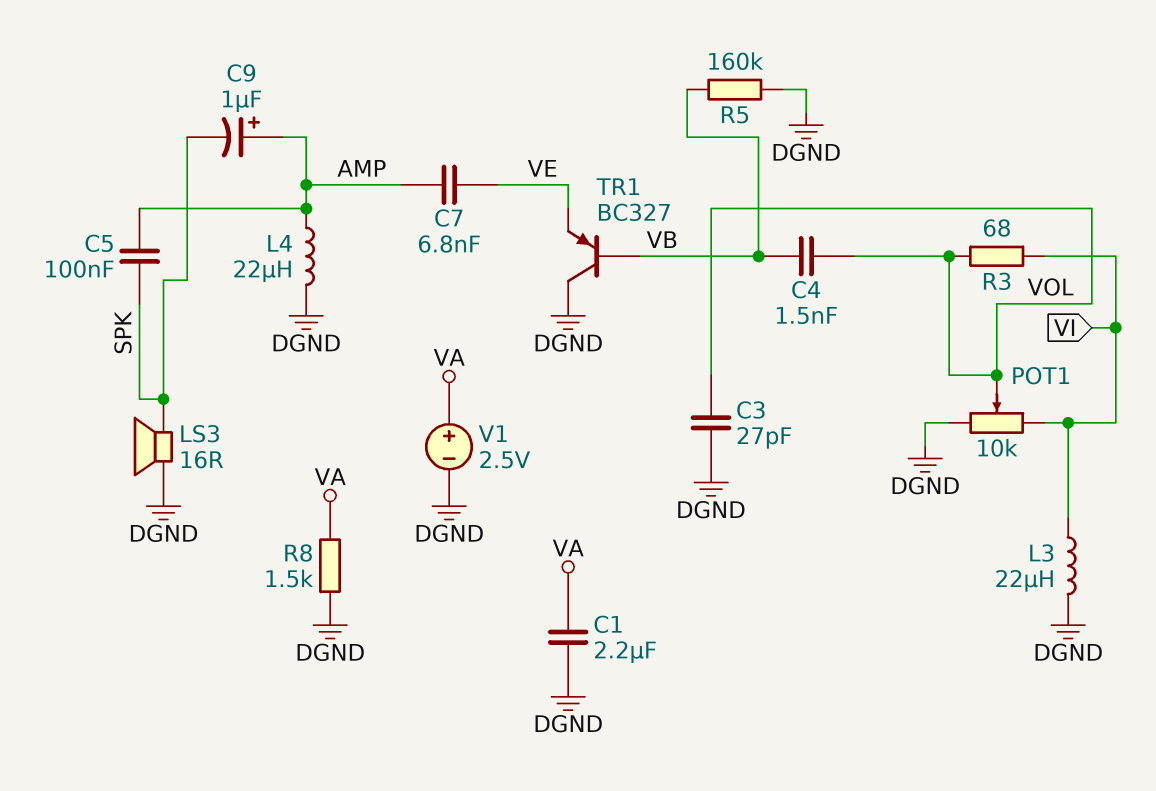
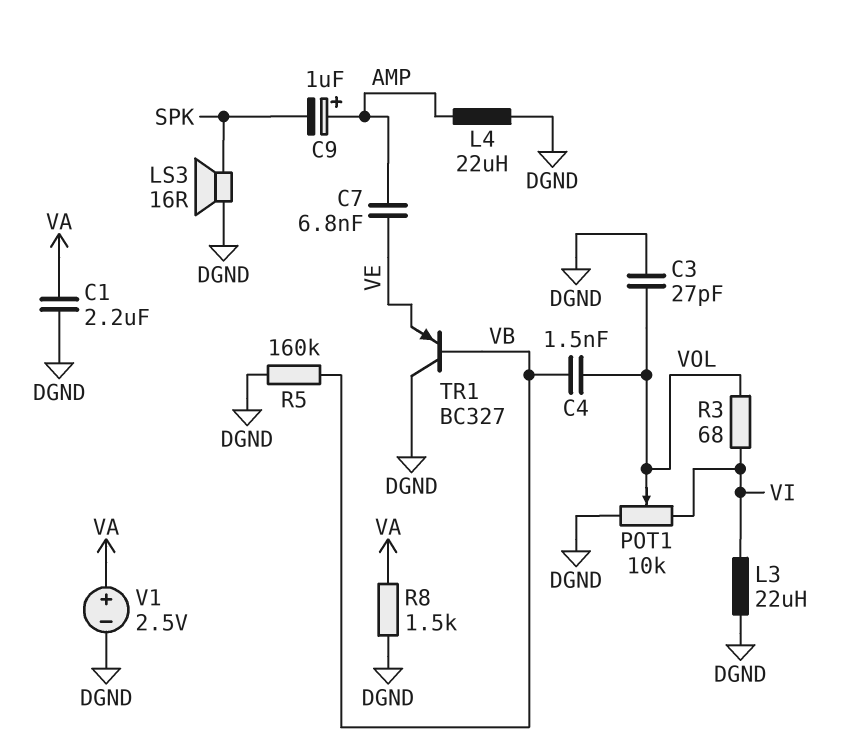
C5: 100nF (AMP, SPK) -> none

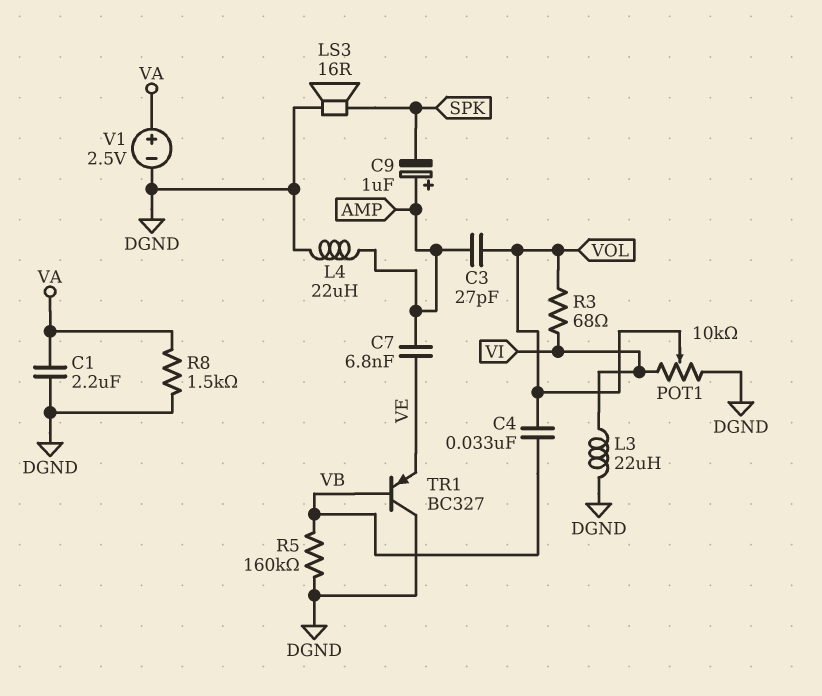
C3: 27pF (DGND, VOL) -> 27pF (AMP, VOL)
C4: 1.5nF (VB, VOL) -> 33nF (VB, VOL)

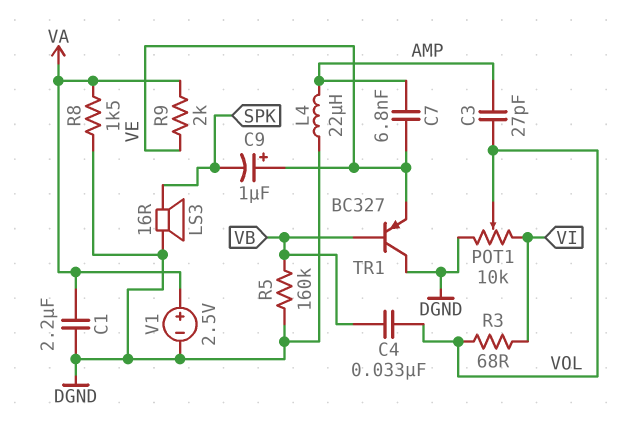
C9: 1uF (plus AMP, minus SPK) -> 1uF (plus VE, minus SPK)
L3: 22uH (DGND, VI) -> none
R9: none -> 2k (VA, VE)

